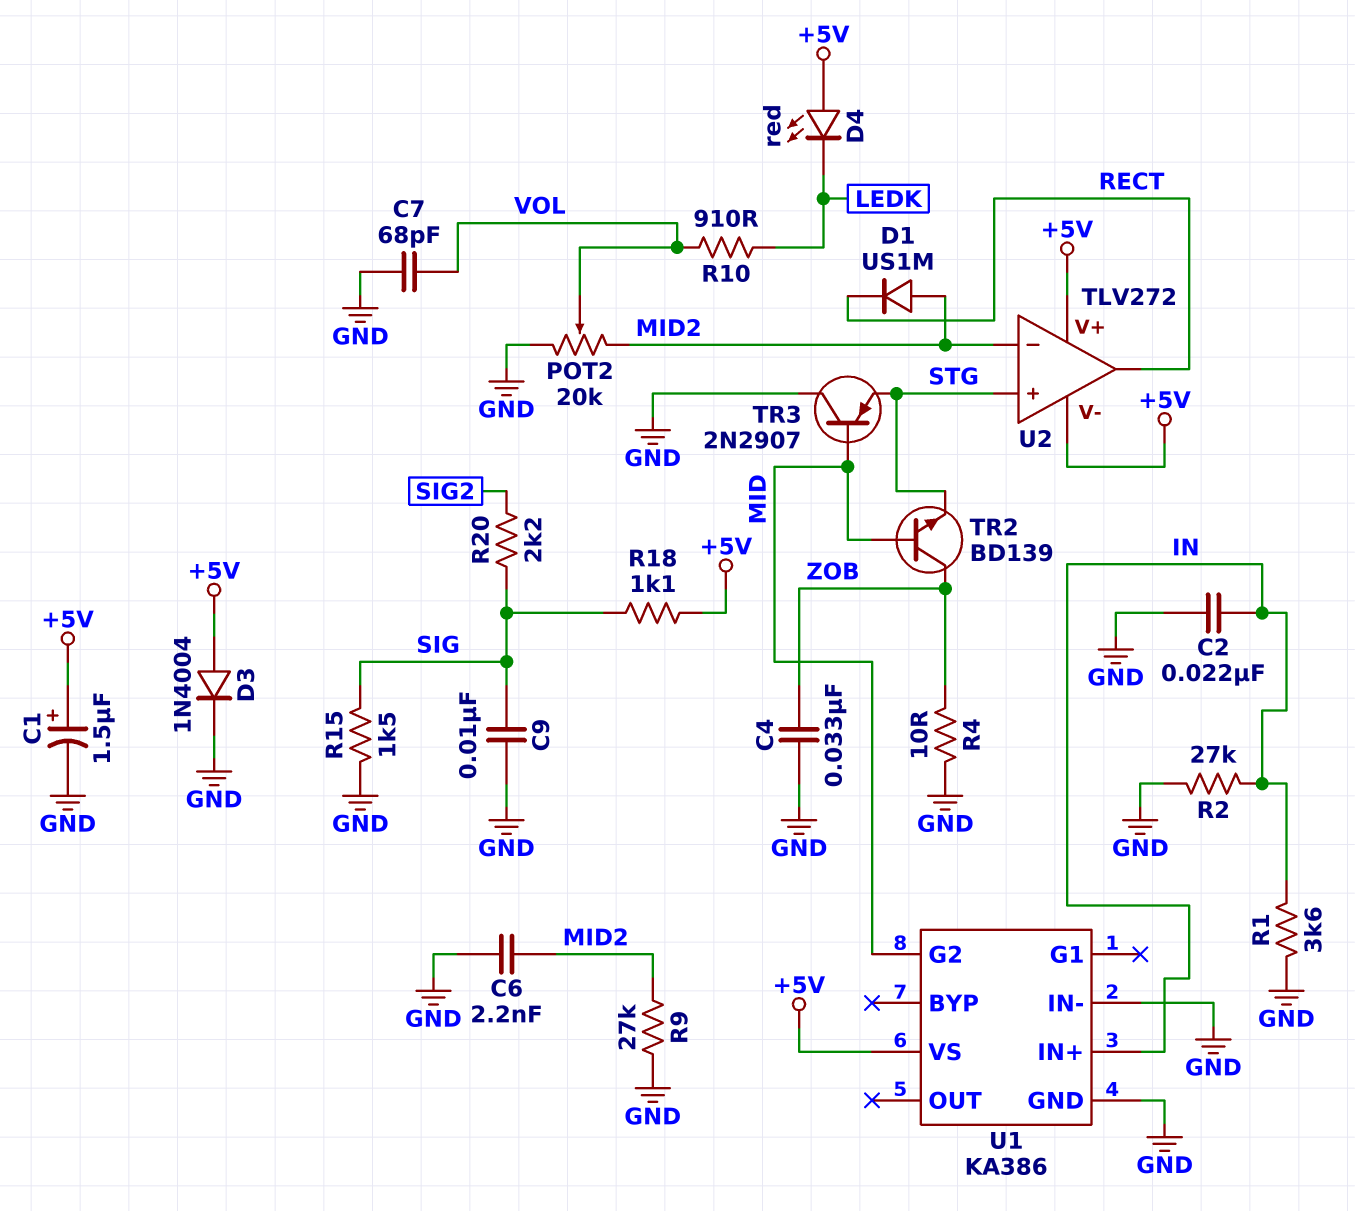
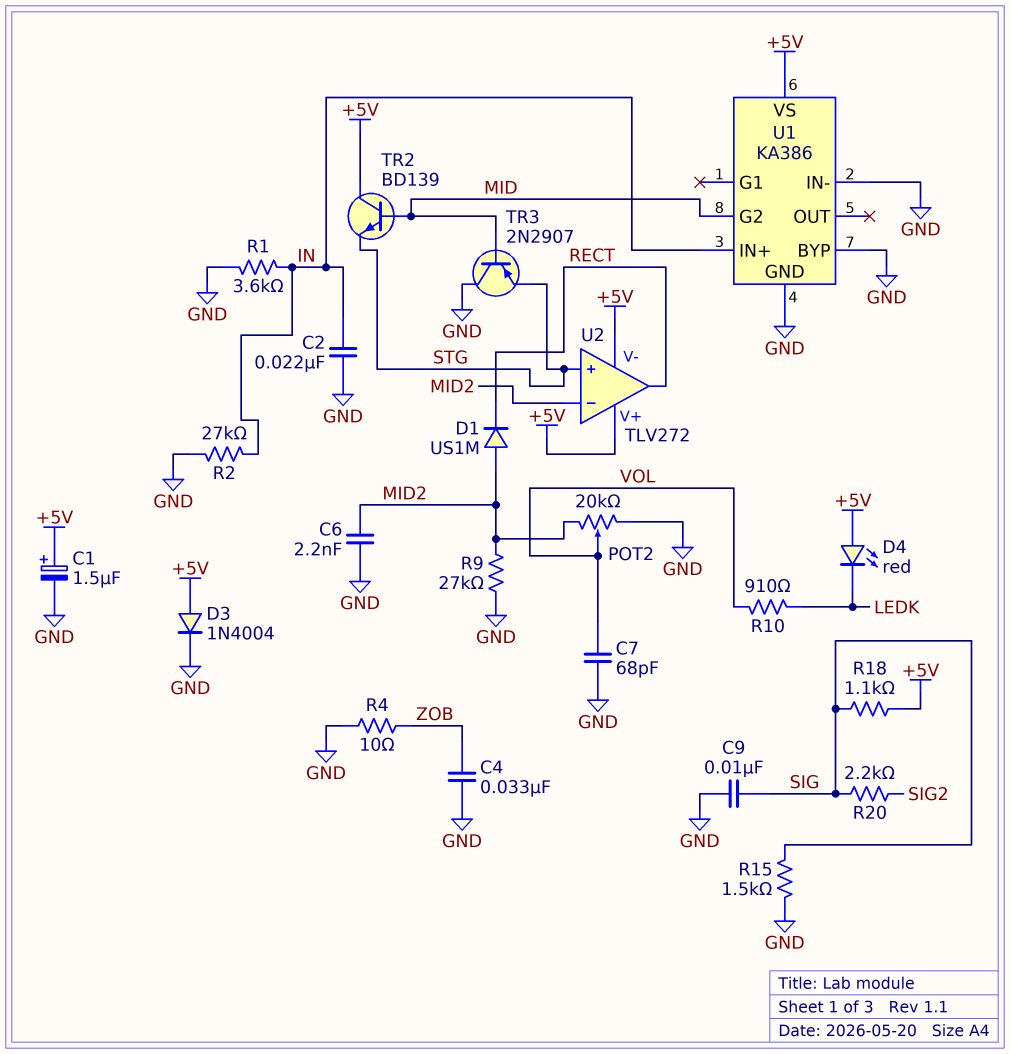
TR2: NPN BD139 (B MID, C ZOB, E STG) -> NPN BD139 (B MID, C +5V, E STG)
U1 pin BYP: none -> GND

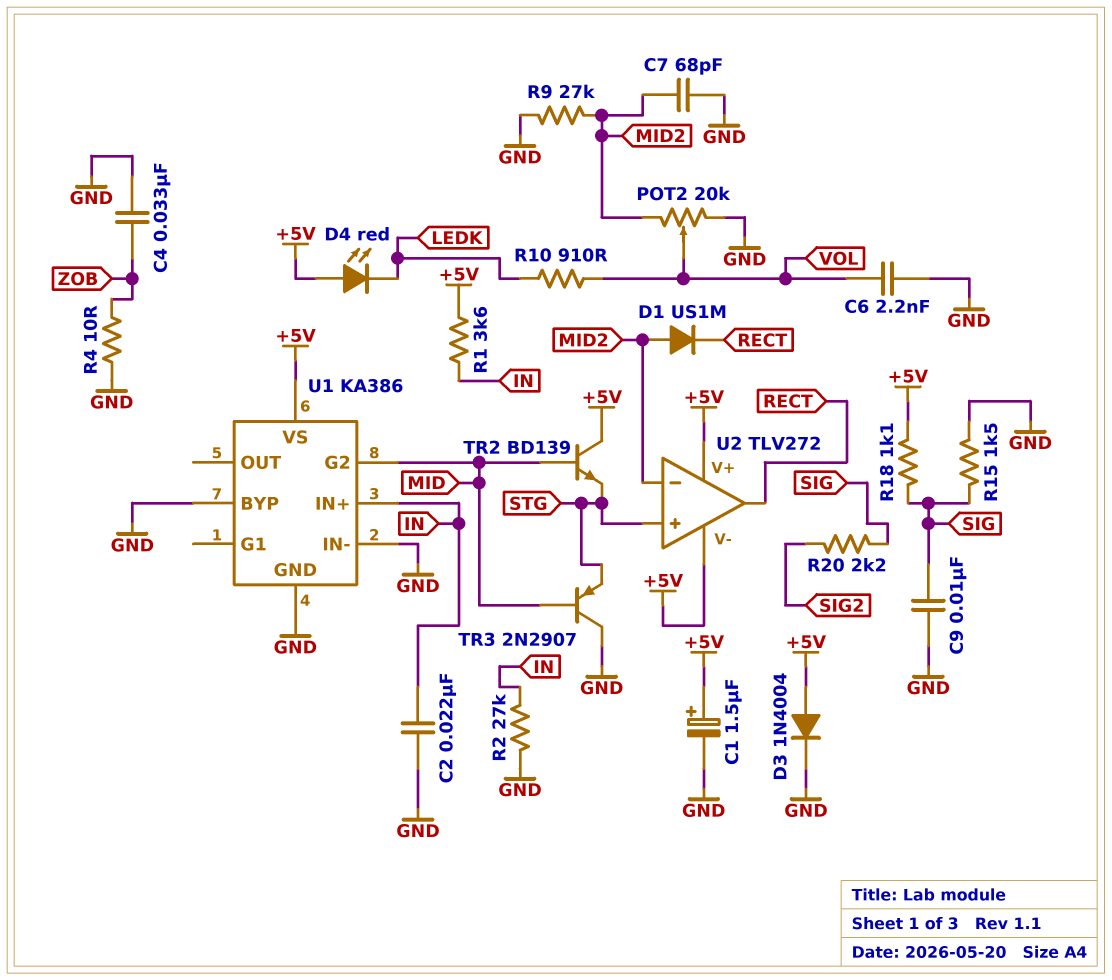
C6: 2.2nF (GND, MID2) -> 2.2nF (GND, VOL)
C7: 68pF (GND, VOL) -> 68pF (GND, MID2)
R1: 3.6k (GND, IN) -> 3.6k (+5V, IN)

